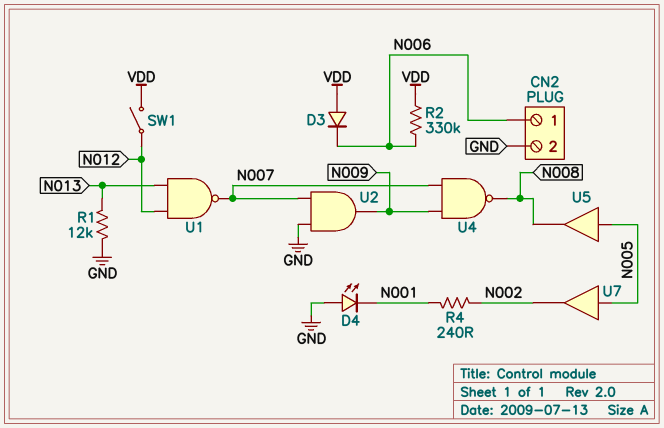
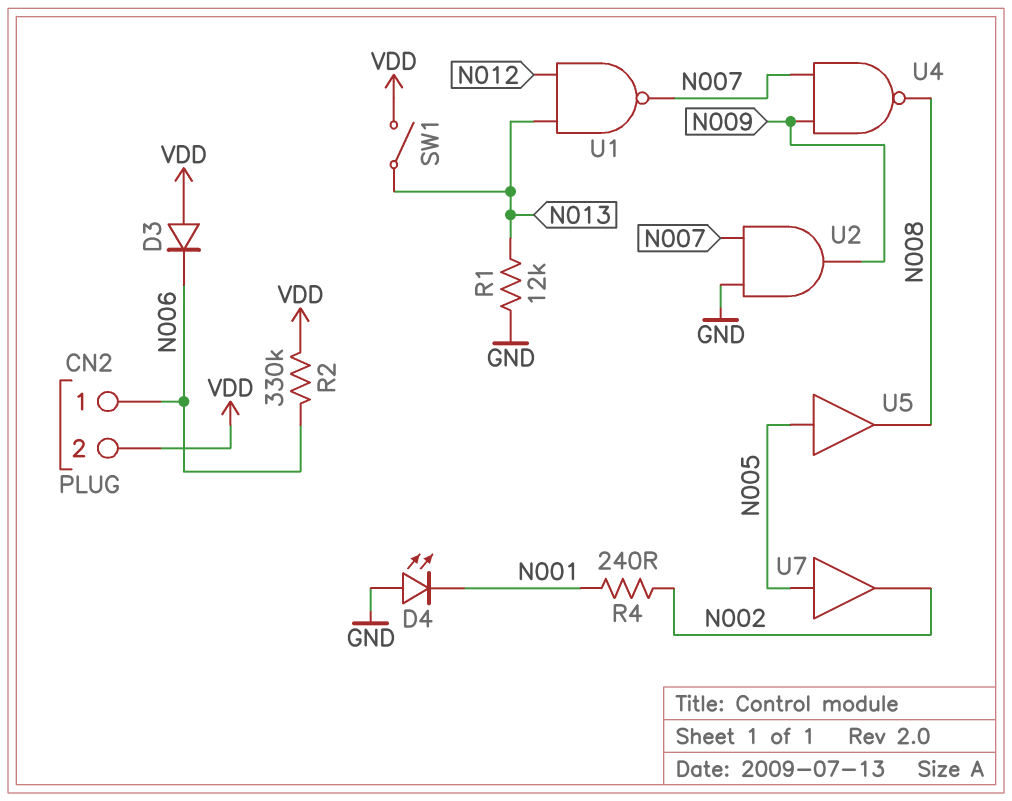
CN2 pin 2: GND -> VDD
SW1: switch (N012, VDD) -> switch (N013, VDD)

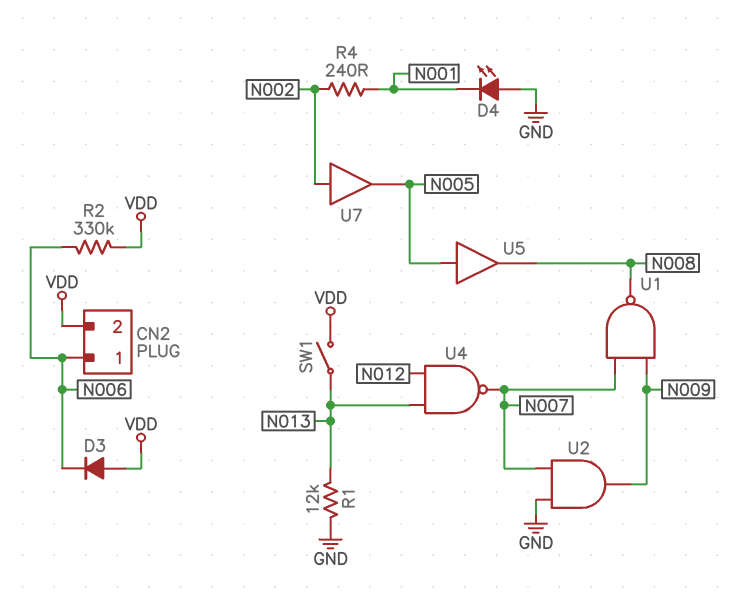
U1: NAND (in N012, in N013, out N007) -> NAND (in N007, in N009, out N008)
U4: NAND (in N007, in N009, out N008) -> NAND (in N012, in N013, out N007)
U7: buffer (in N005, out N002) -> buffer (in N002, out N005)

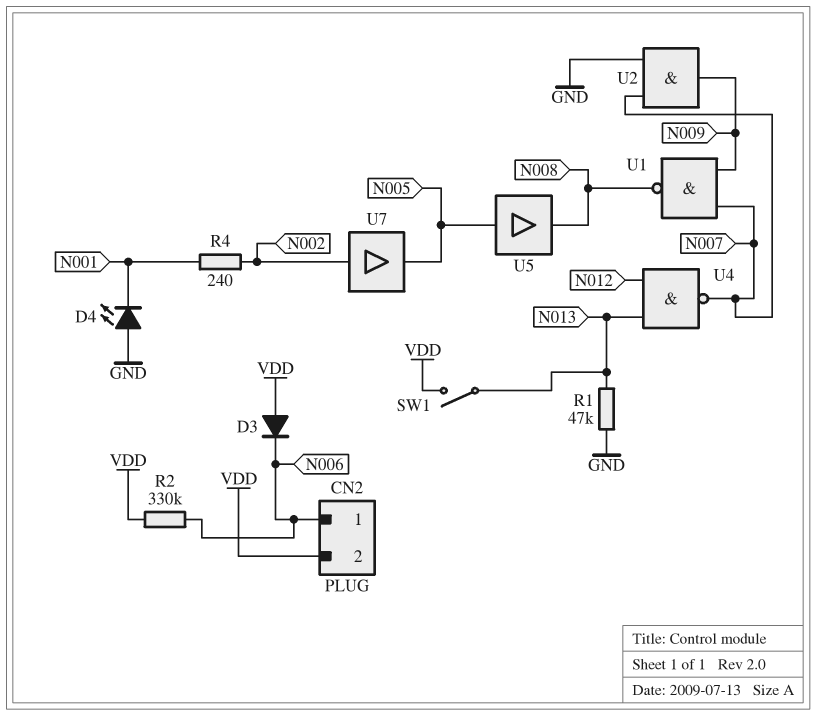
R1: 12k (GND, N013) -> 47k (GND, N013)

